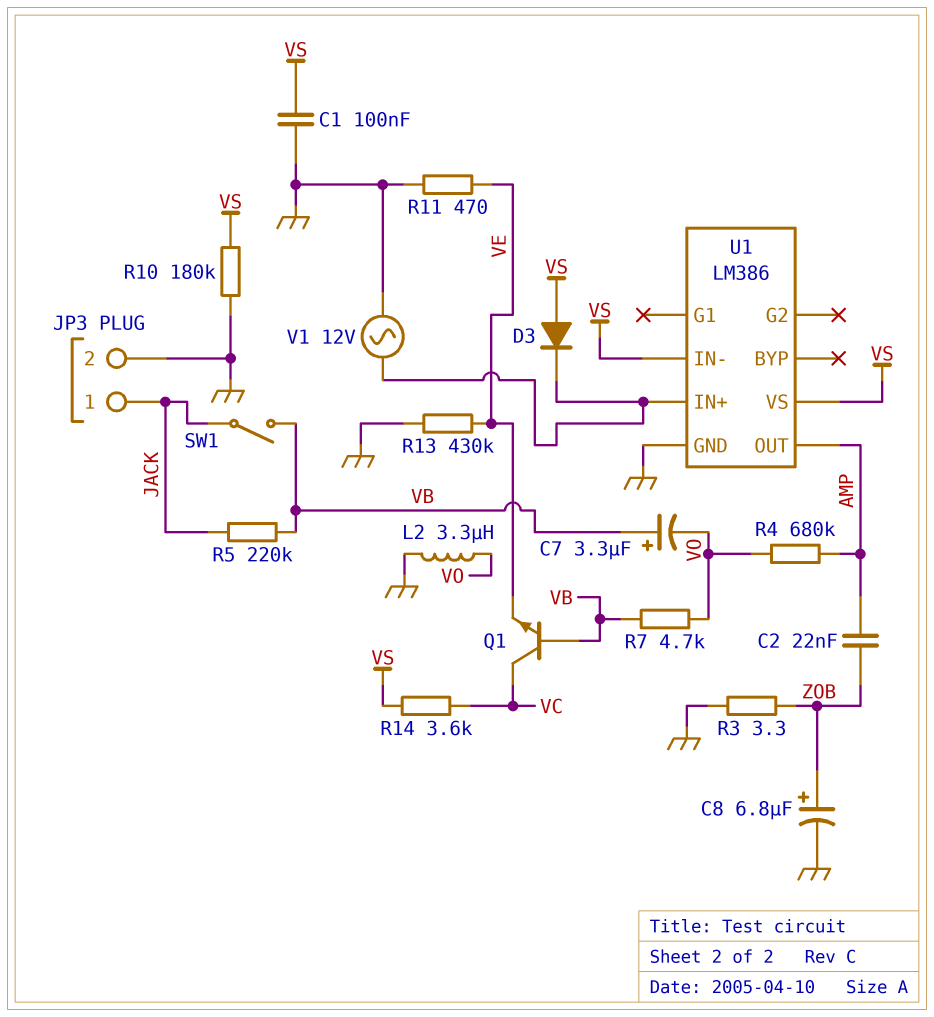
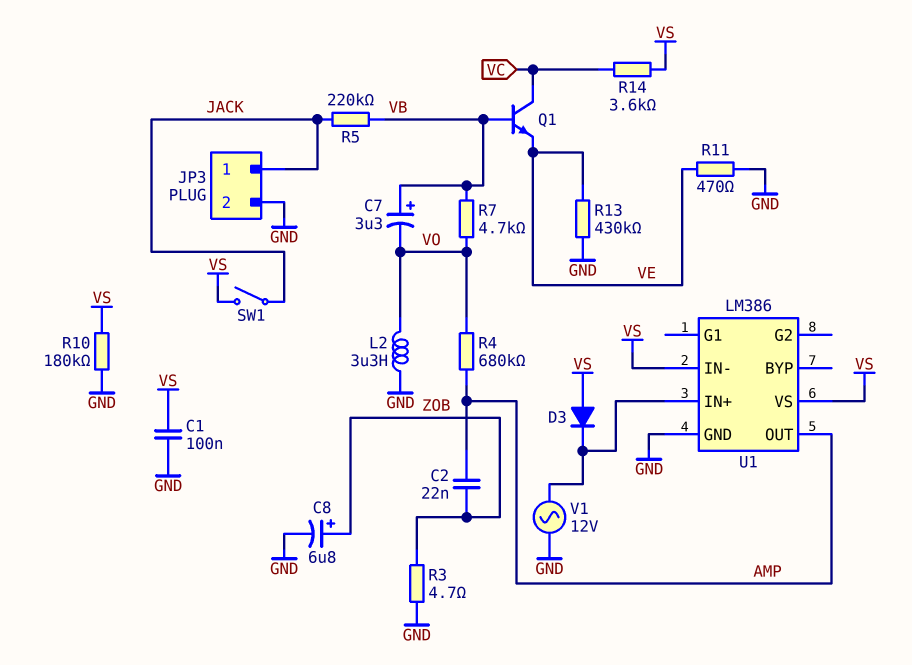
R3: 3.3 (GND, ZOB) -> 4.7 (GND, ZOB)
SW1: switch (JACK, VB) -> switch (JACK, VS)

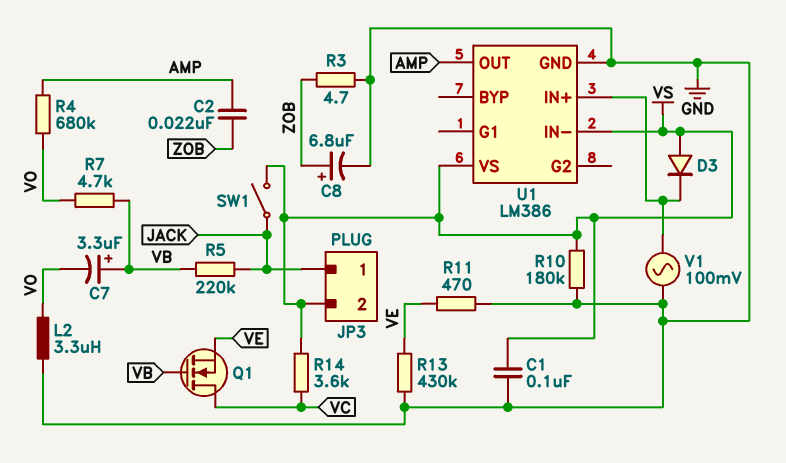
JP3 pin 2: GND -> VS
Q1: NPN (B VB, C VC, E VE) -> NMOS (G VB, D VC, S VE)
V1: AC 12V (GND, U1/IN+) -> AC 100mV (GND, U1/IN+)

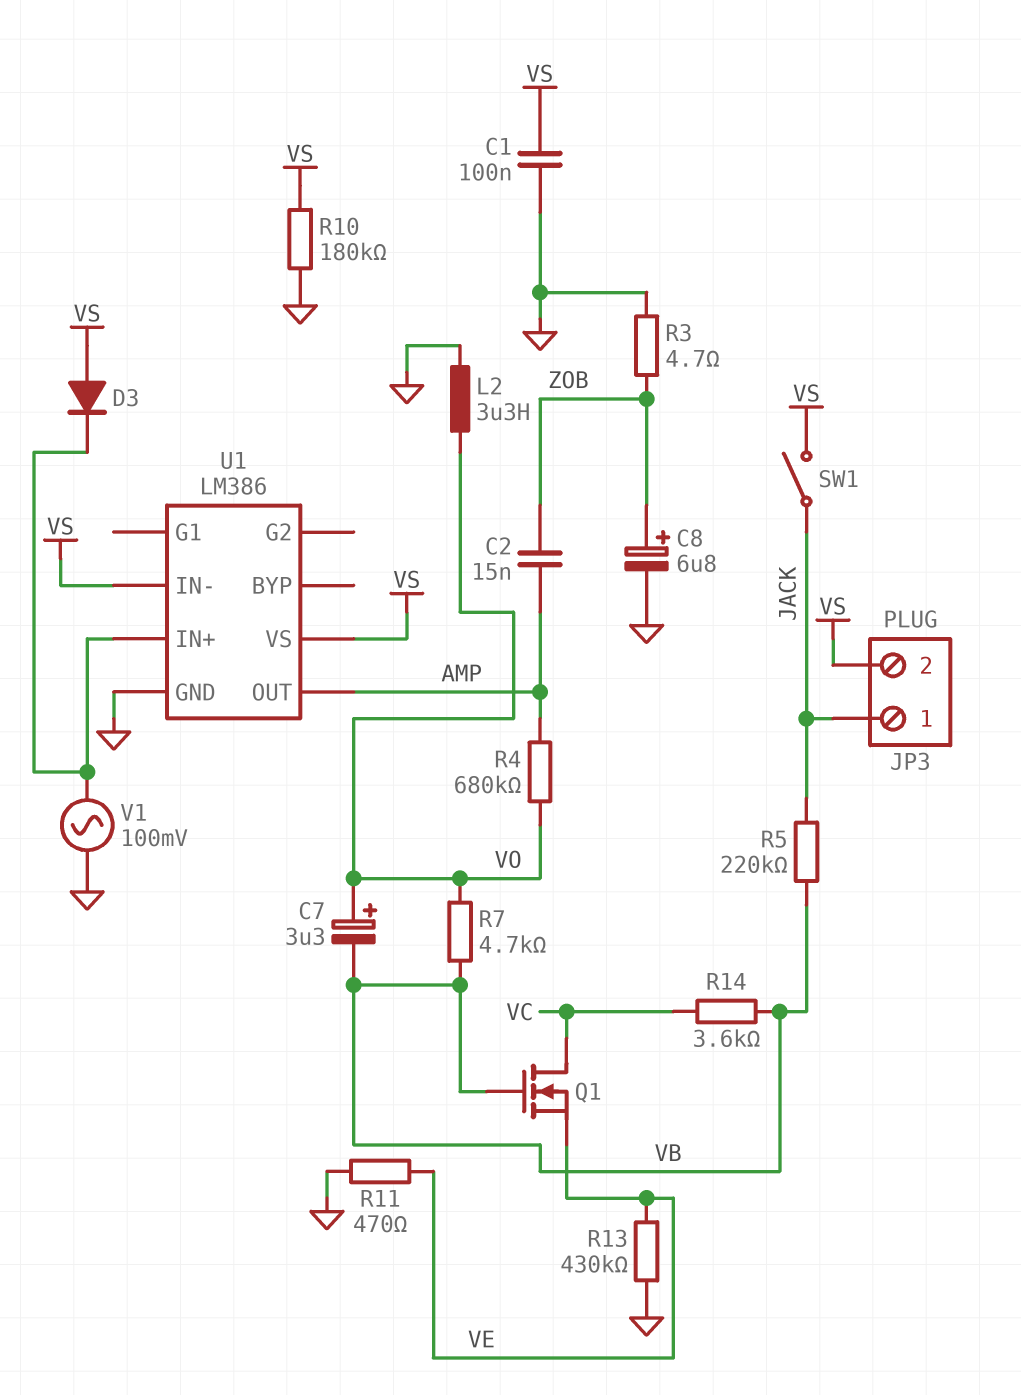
C2: 22nF (AMP, ZOB) -> 15nF (AMP, ZOB)
C7: 3.3uF (plus VB, minus VO) -> 3.3uF (plus VO, minus VB)
R14: 3.6k (VC, VS) -> 3.6k (VB, VC)

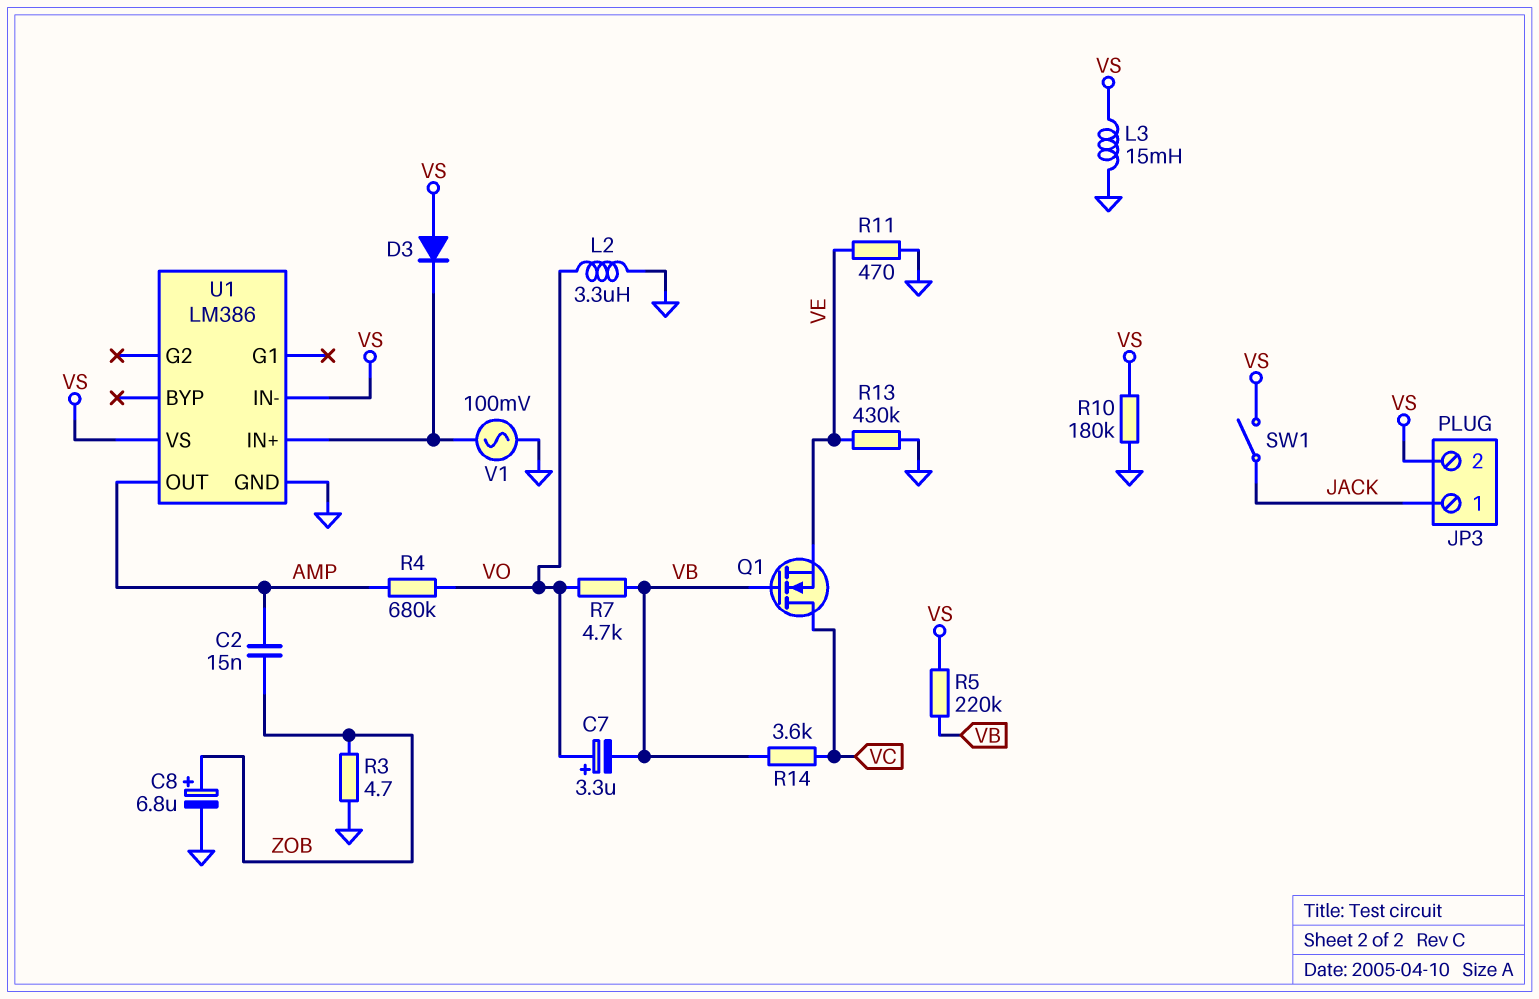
C1: 100nF (GND, VS) -> none
L3: none -> 15mH (GND, VS)
R5: 220k (JACK, VB) -> 220k (VB, VS)

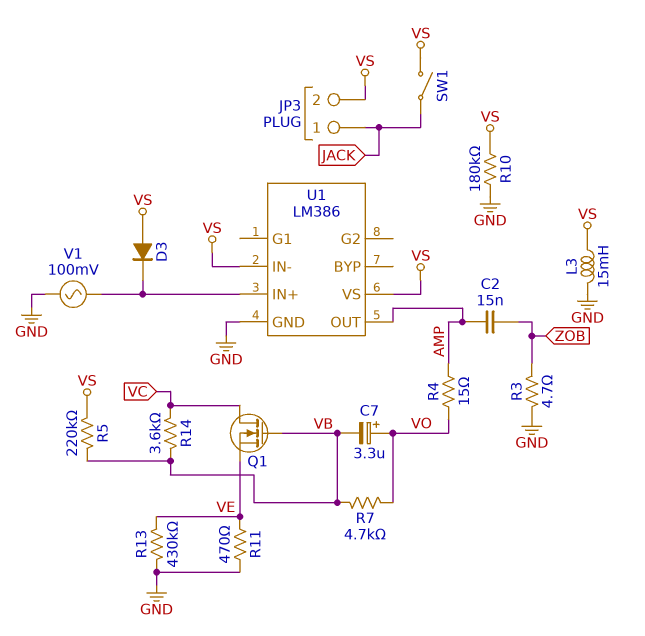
C8: 6.8uF (plus ZOB, minus GND) -> none
L2: 3.3uH (GND, VO) -> none
R4: 680k (AMP, VO) -> 15 (AMP, VO)

